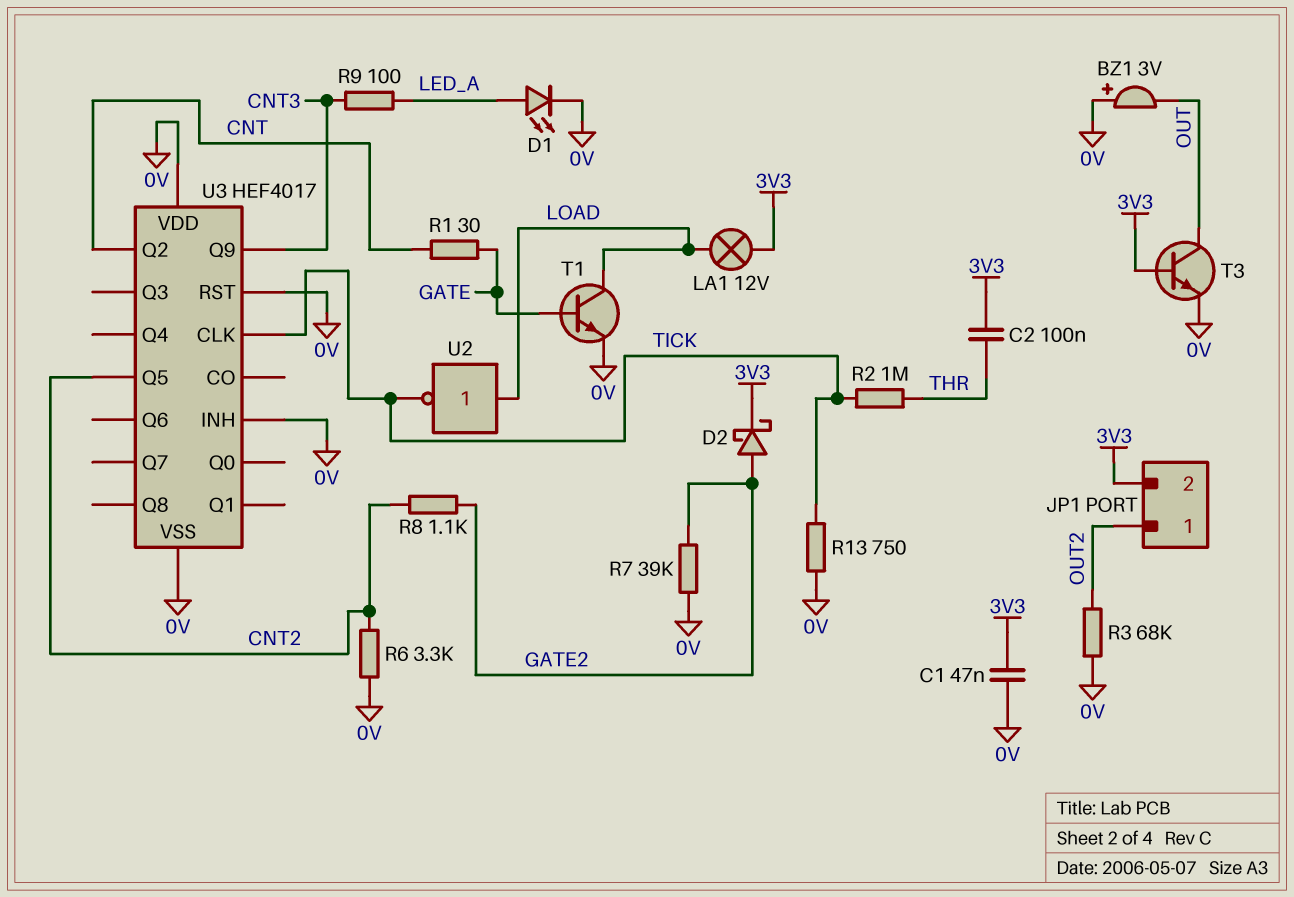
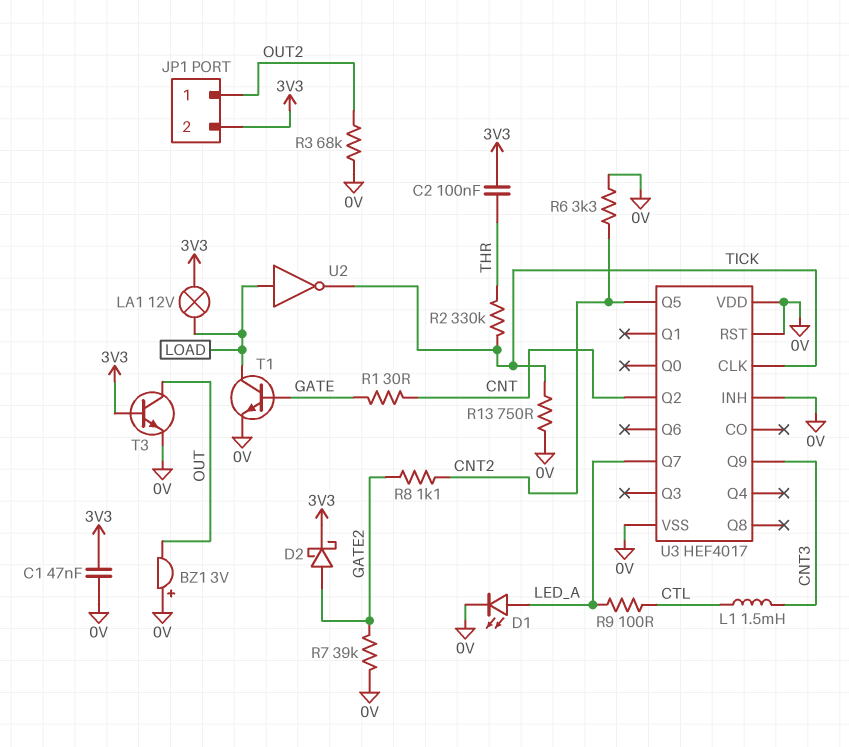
L1: none -> 1.5mH (CNT3, CTL)
R2: 1M (THR, TICK) -> 330k (THR, TICK)
R9: 100 (CNT3, LED_A) -> 100 (CTL, LED_A)
U3 pin Q7: none -> LED_A

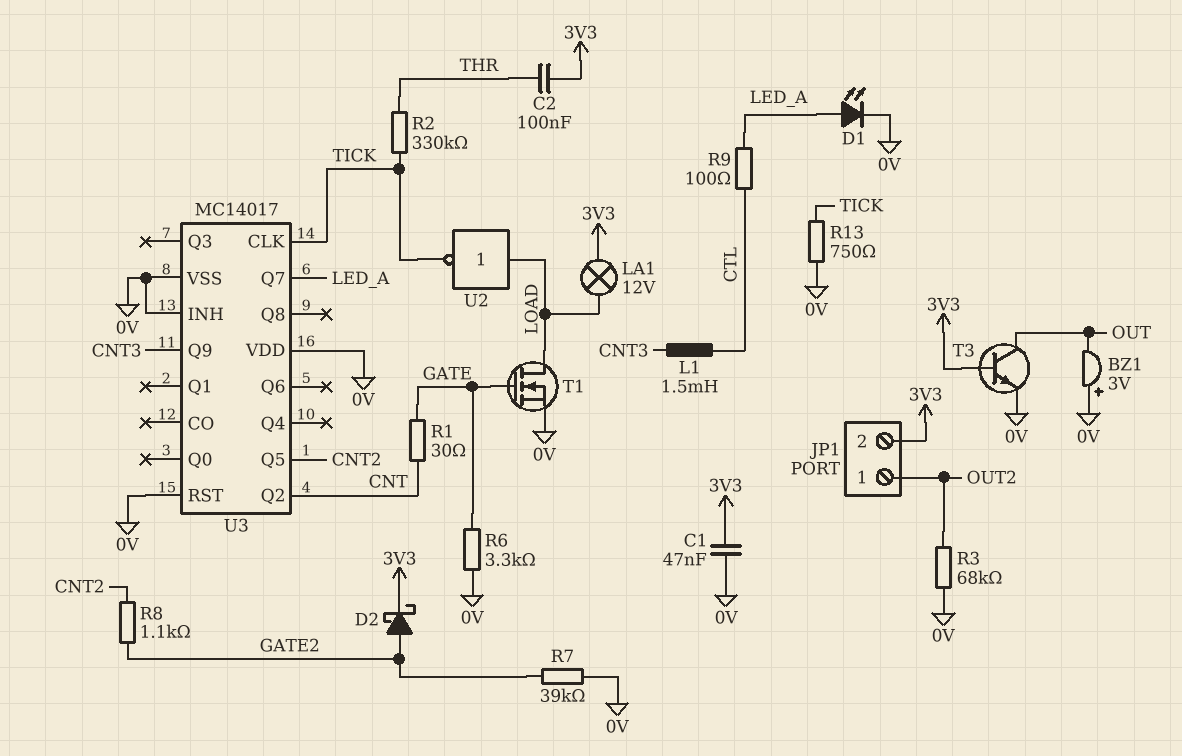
R6: 3.3k (0V, CNT2) -> 3.3k (0V, GATE)
T1: NPN (B GATE, C LOAD, E 0V) -> NMOS (G GATE, D LOAD, S 0V)
U3: HEF4017 -> MC14017

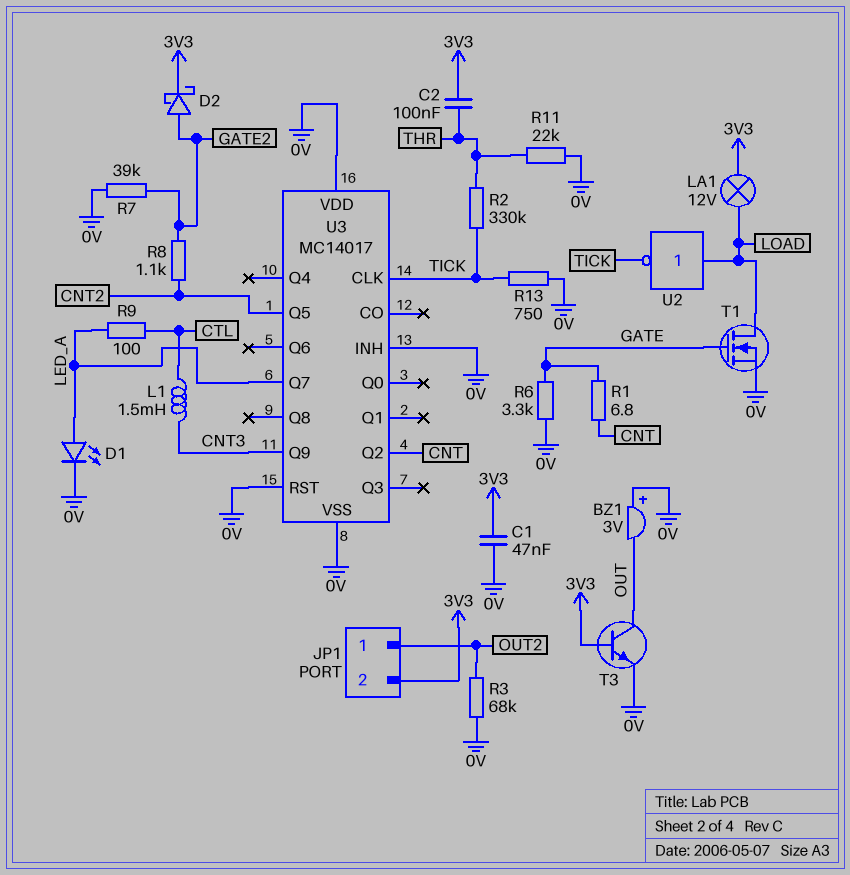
R1: 30 (CNT, GATE) -> 6.8 (CNT, GATE)
R11: none -> 22k (0V, THR)

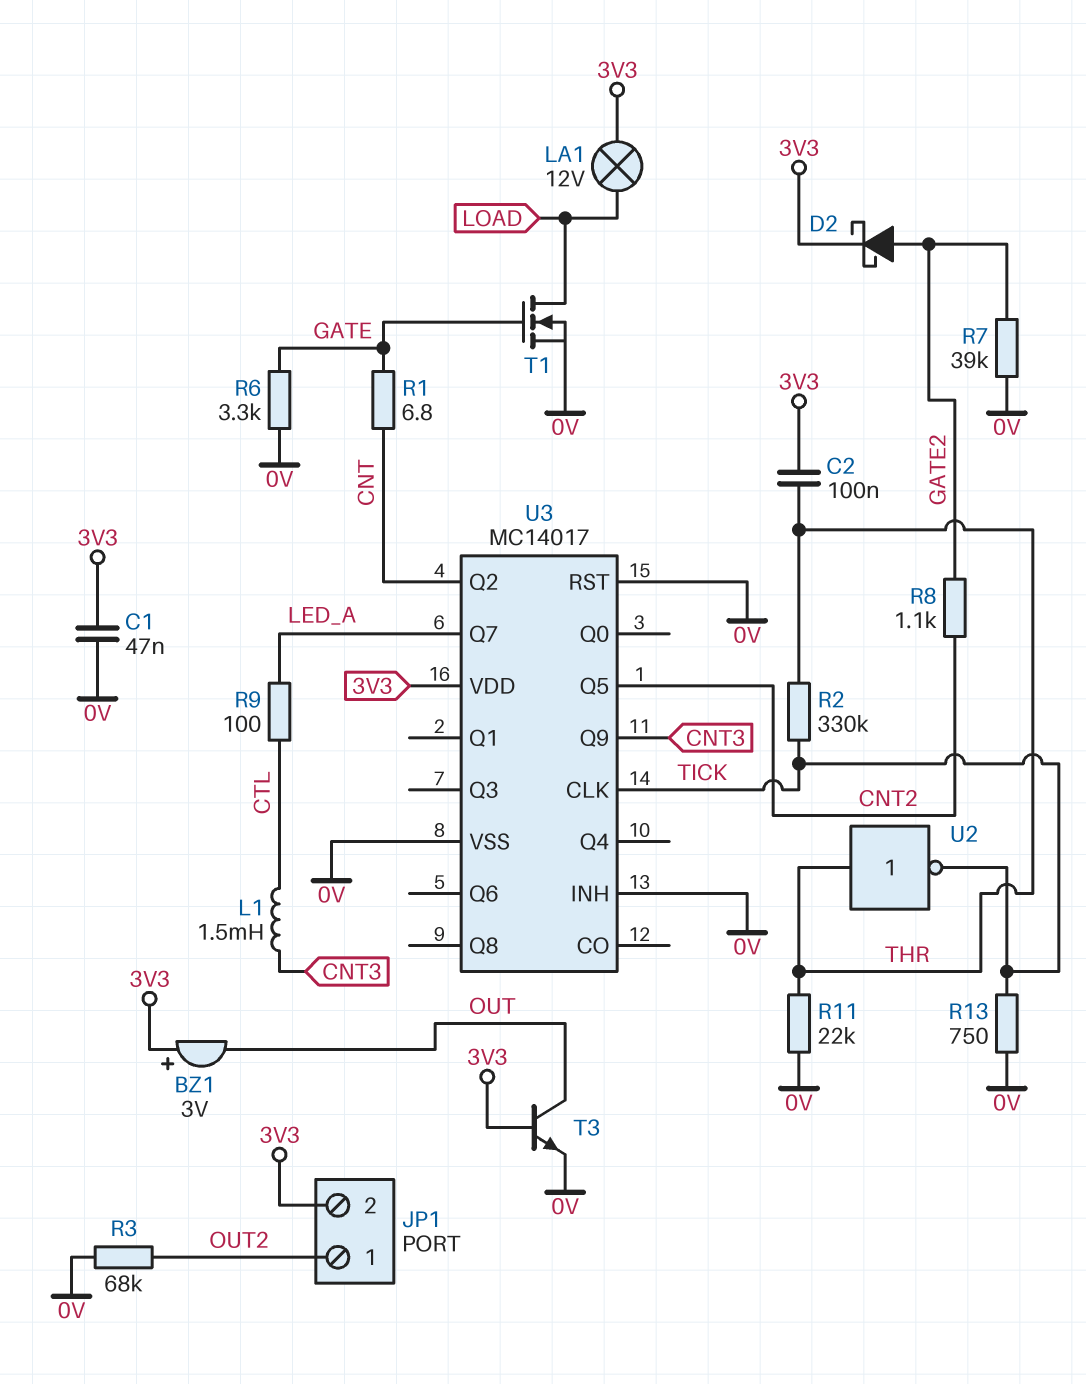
BZ1: buzzer 3V (plus 0V, minus OUT) -> buzzer 3V (plus 3V3, minus OUT)
D1: LED (A LED_A, K 0V) -> none
U2: NOT (in LOAD, out TICK) -> NOT (in THR, out TICK)
U3 pin VDD: 0V -> 3V3

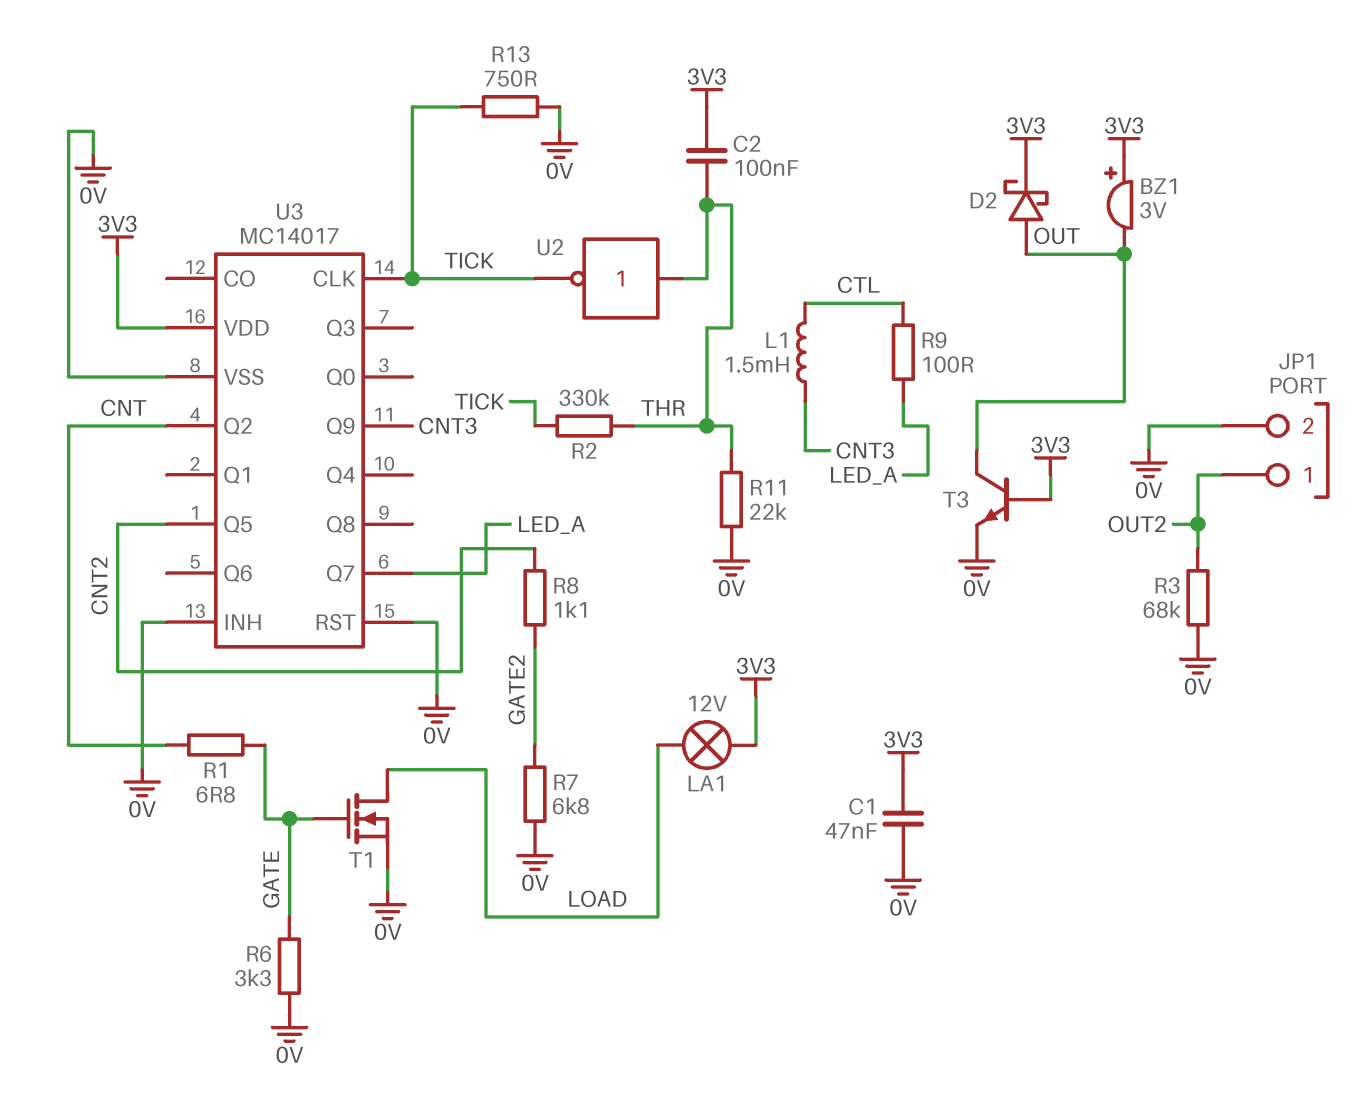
D2: schottky (A GATE2, K 3V3) -> schottky (A OUT, K 3V3)
JP1 pin 2: 3V3 -> 0V
R7: 39k (0V, GATE2) -> 6.8k (0V, GATE2)

